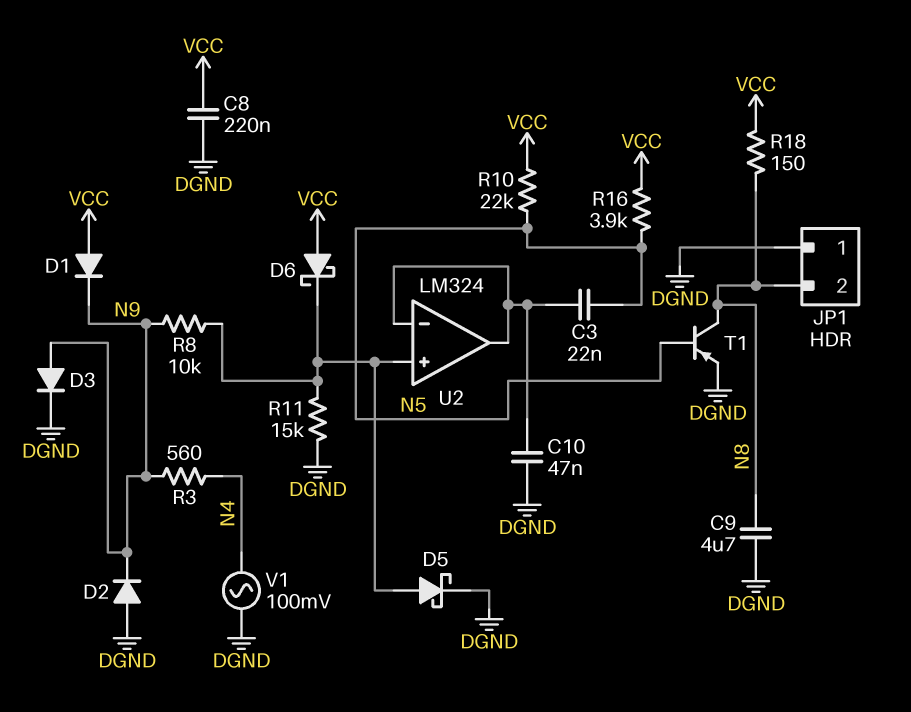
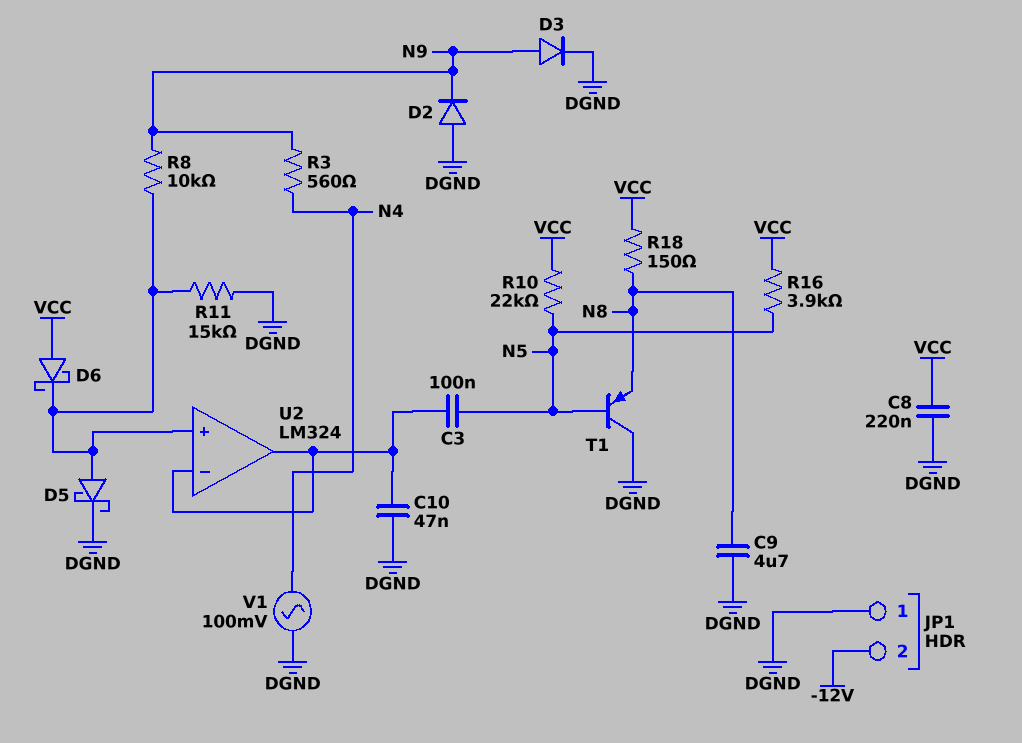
C3: 22nF (N5, U2/in-) -> 100nF (N5, U2/in-)
D1: diode (A VCC, K N9) -> none
JP1 pin 2: N8 -> -12V
T1: PNP (B N5, C N8, E DGND) -> PNP (B N5, C DGND, E N8)

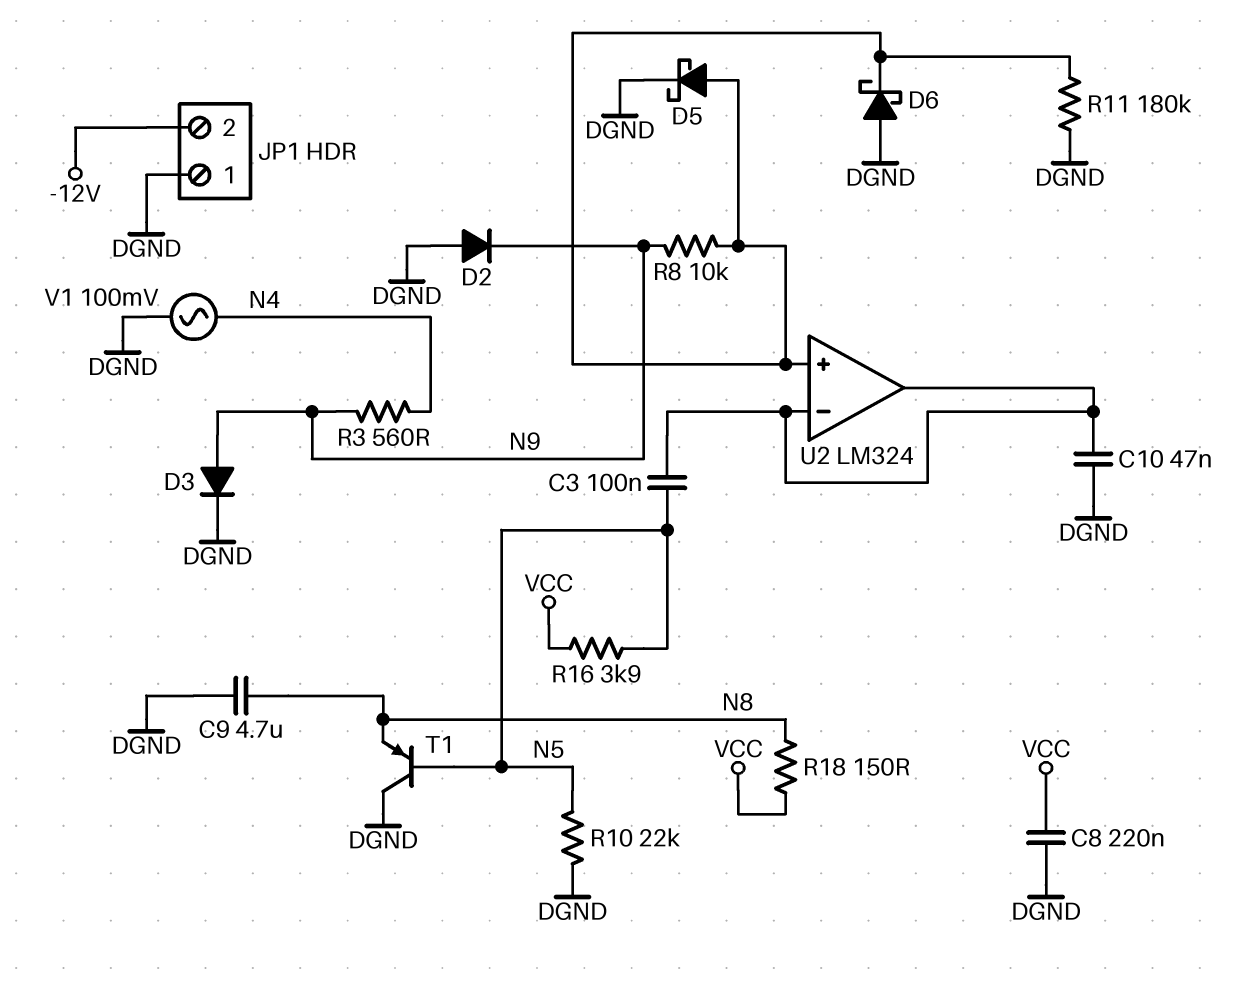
D6: schottky (A VCC, K U2/in+) -> schottky (A DGND, K U2/in+)
R10: 22k (N5, VCC) -> 22k (DGND, N5)
R11: 15k (DGND, U2/in+) -> 180k (DGND, U2/in+)

